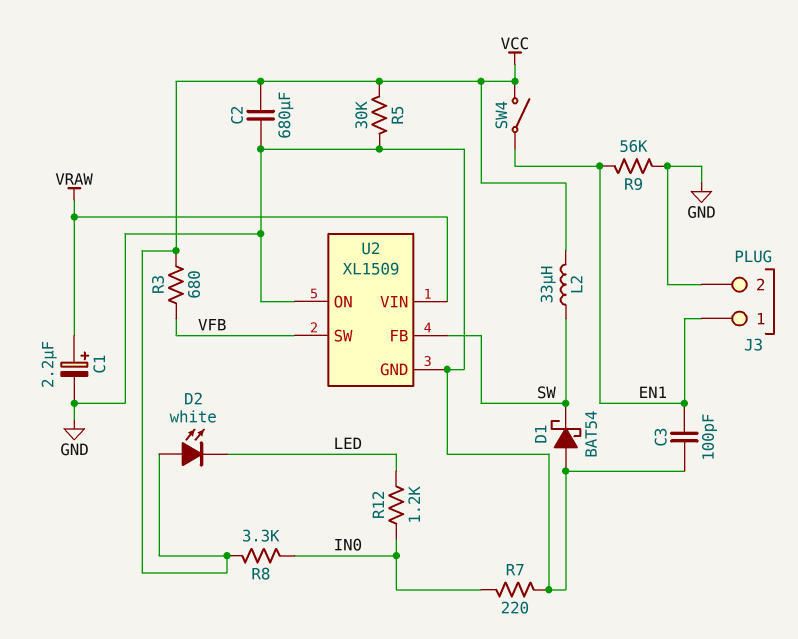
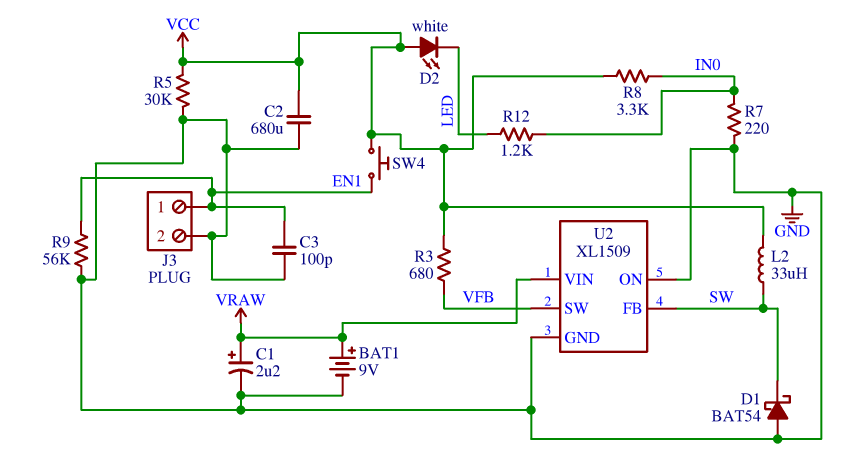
BAT1: none -> 9V (plus VRAW, minus GND)
SW4: switch (EN1, VCC) -> button (EN1, VCC)

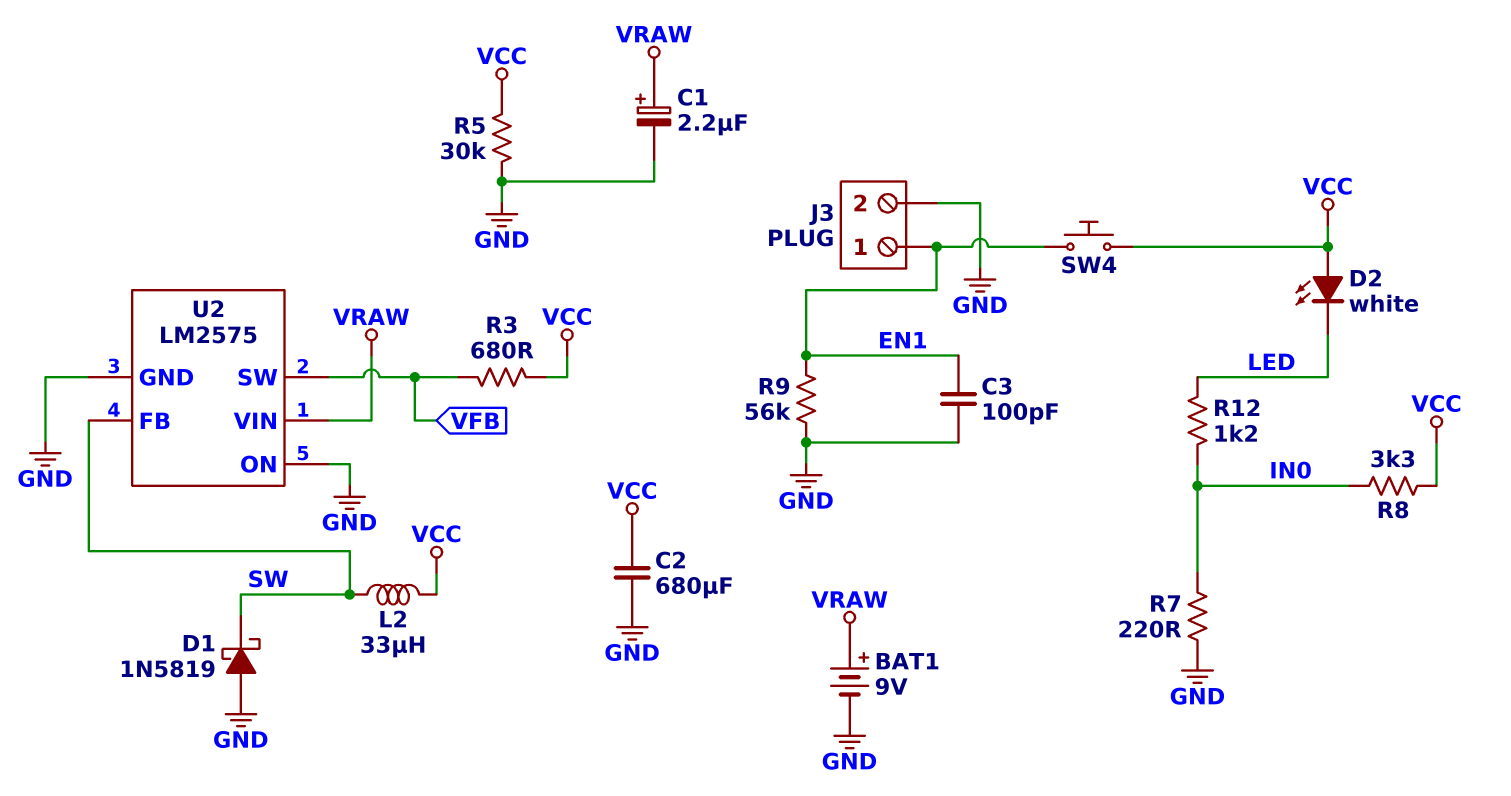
D1: schottky BAT54 (A GND, K SW) -> schottky 1N5819 (A GND, K SW)
U2: XL1509 -> LM2575

